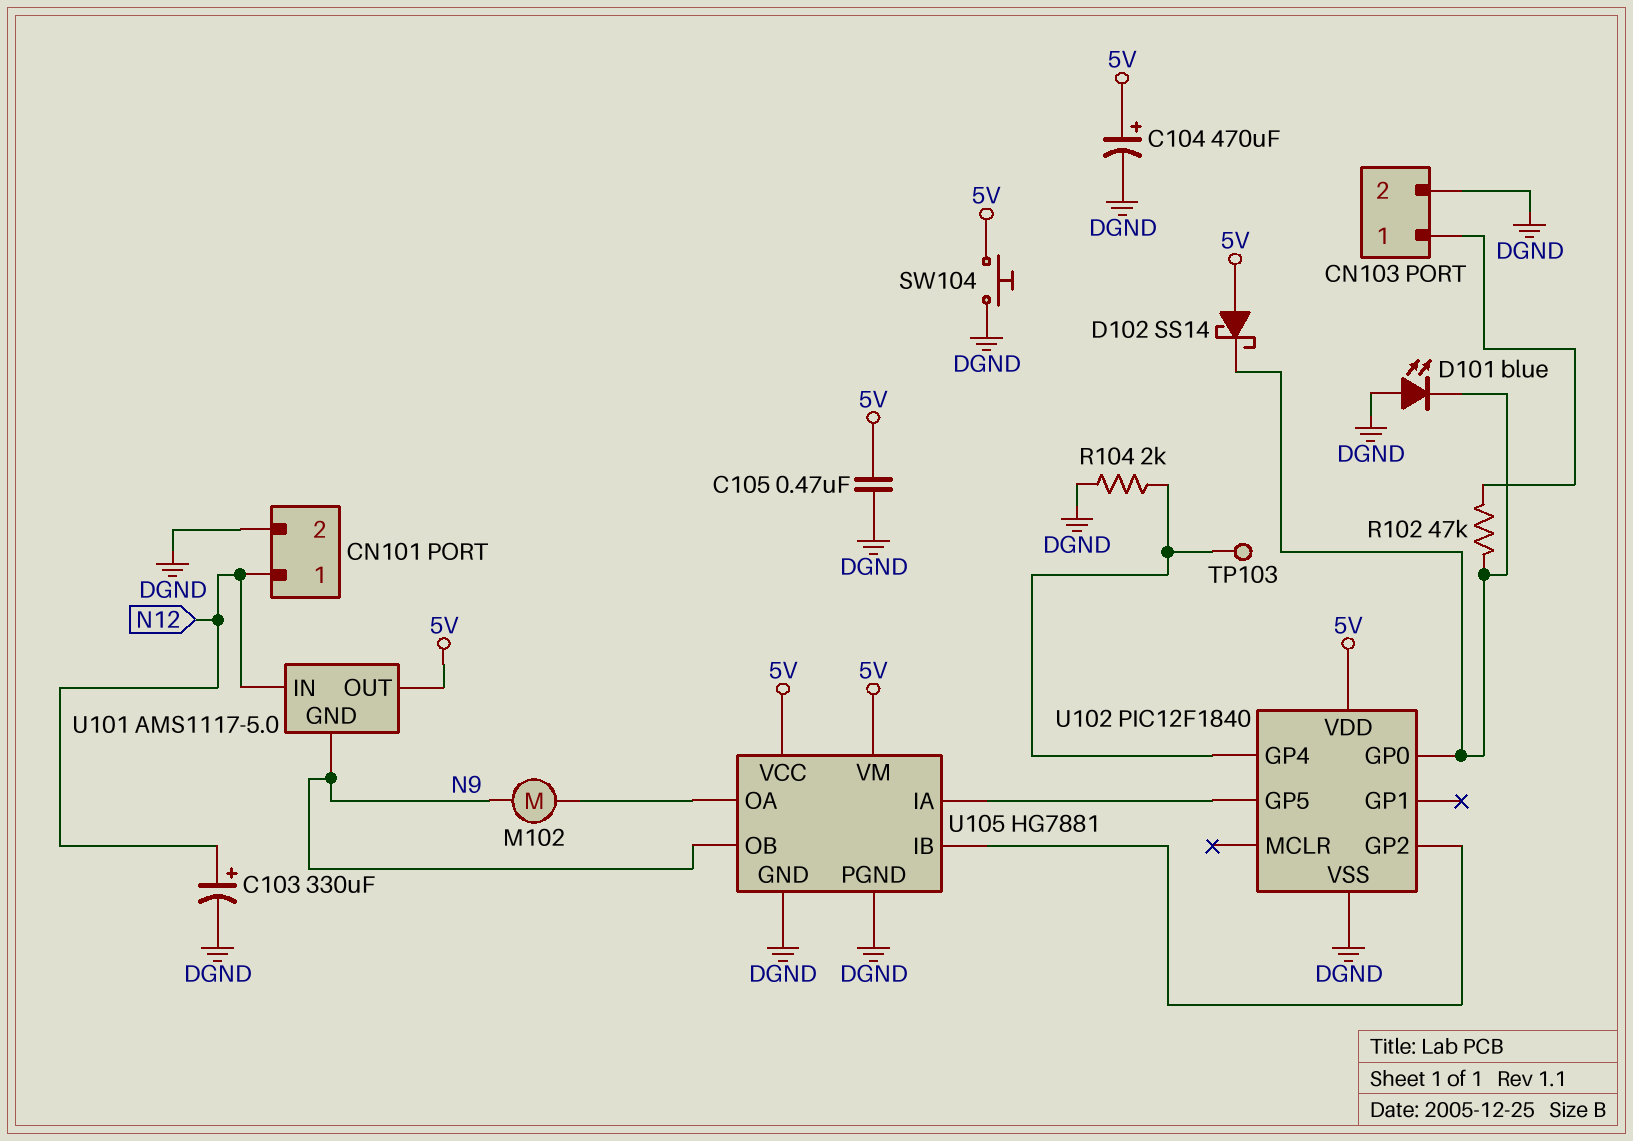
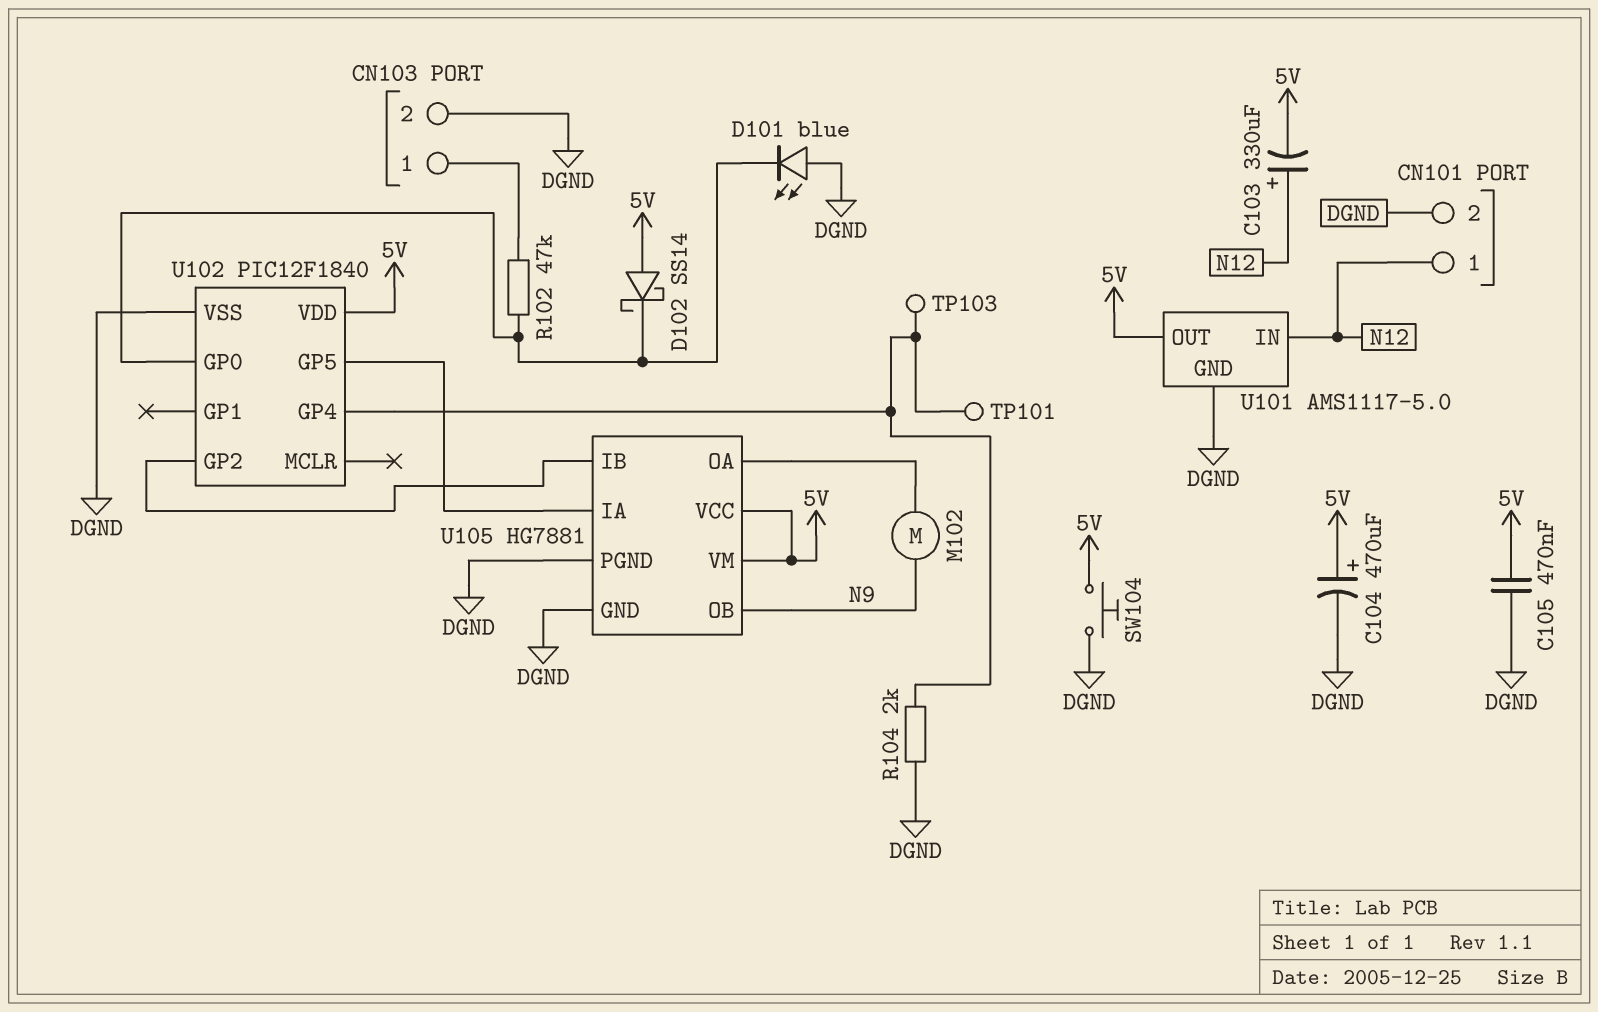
C103: 330uF (plus N12, minus DGND) -> 330uF (plus N12, minus 5V)
TP101: none -> test point (U102/GP4)
U101 pin GND: N9 -> DGND

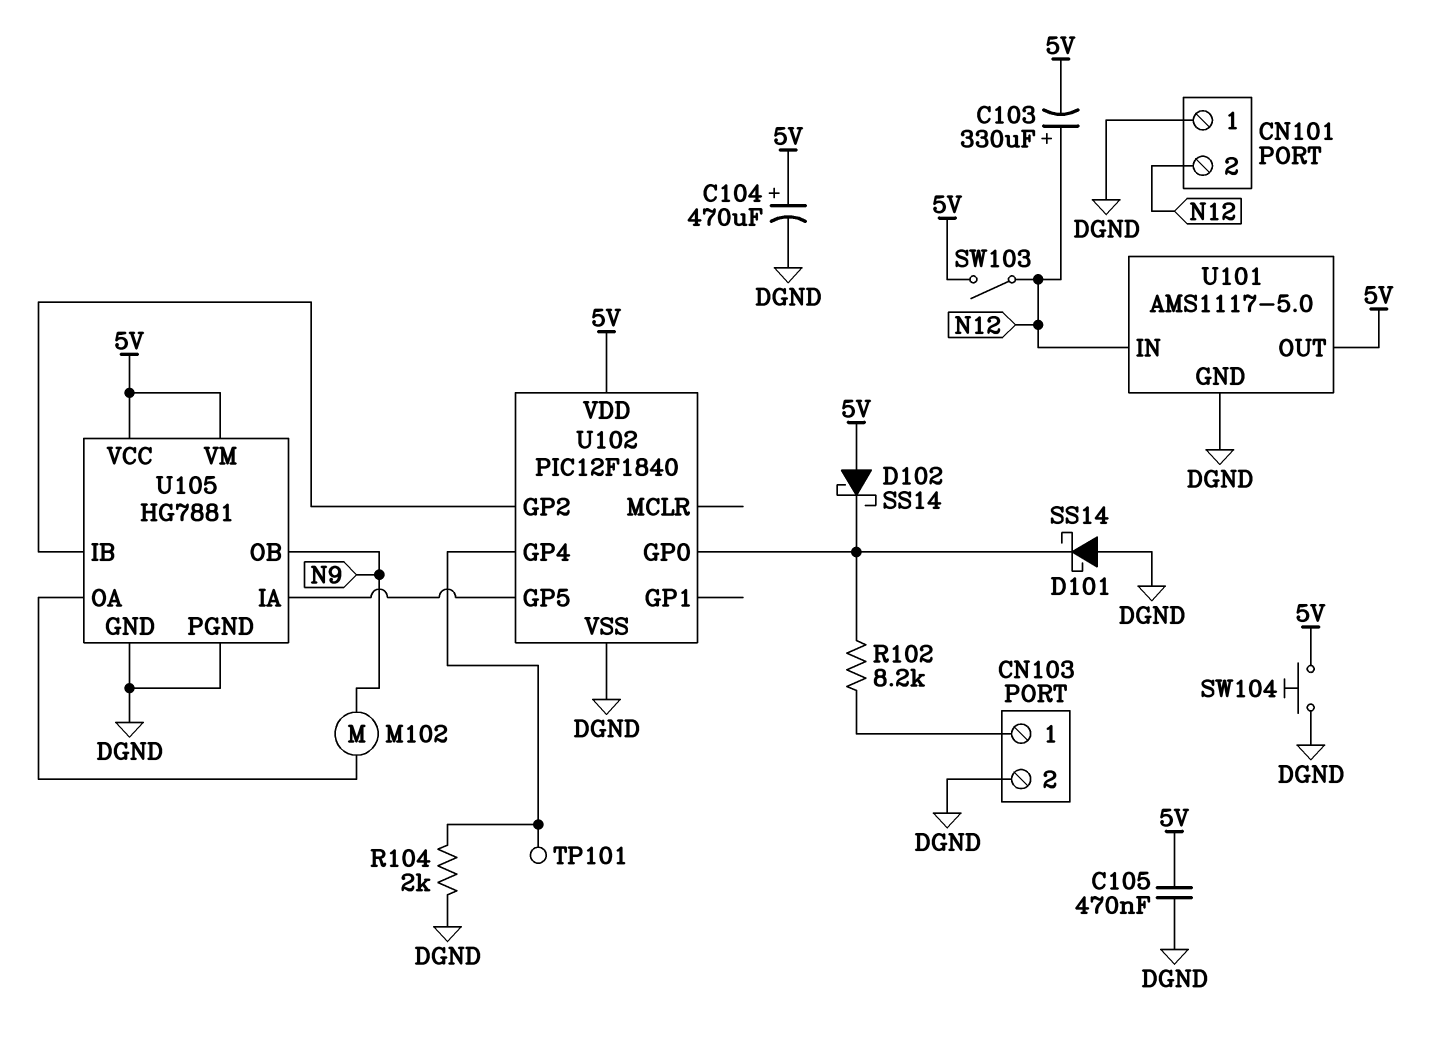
CN101 pin 1: N12 -> DGND
CN101 pin 2: DGND -> N12
D101: LED blue (A DGND, K U102/GP0) -> schottky SS14 (A DGND, K U102/GP0)
R102: 47k (CN103/1, U102/GP0) -> 8.2k (CN103/1, U102/GP0)
SW103: none -> switch (5V, N12)
TP103: test point (U102/GP4) -> none

